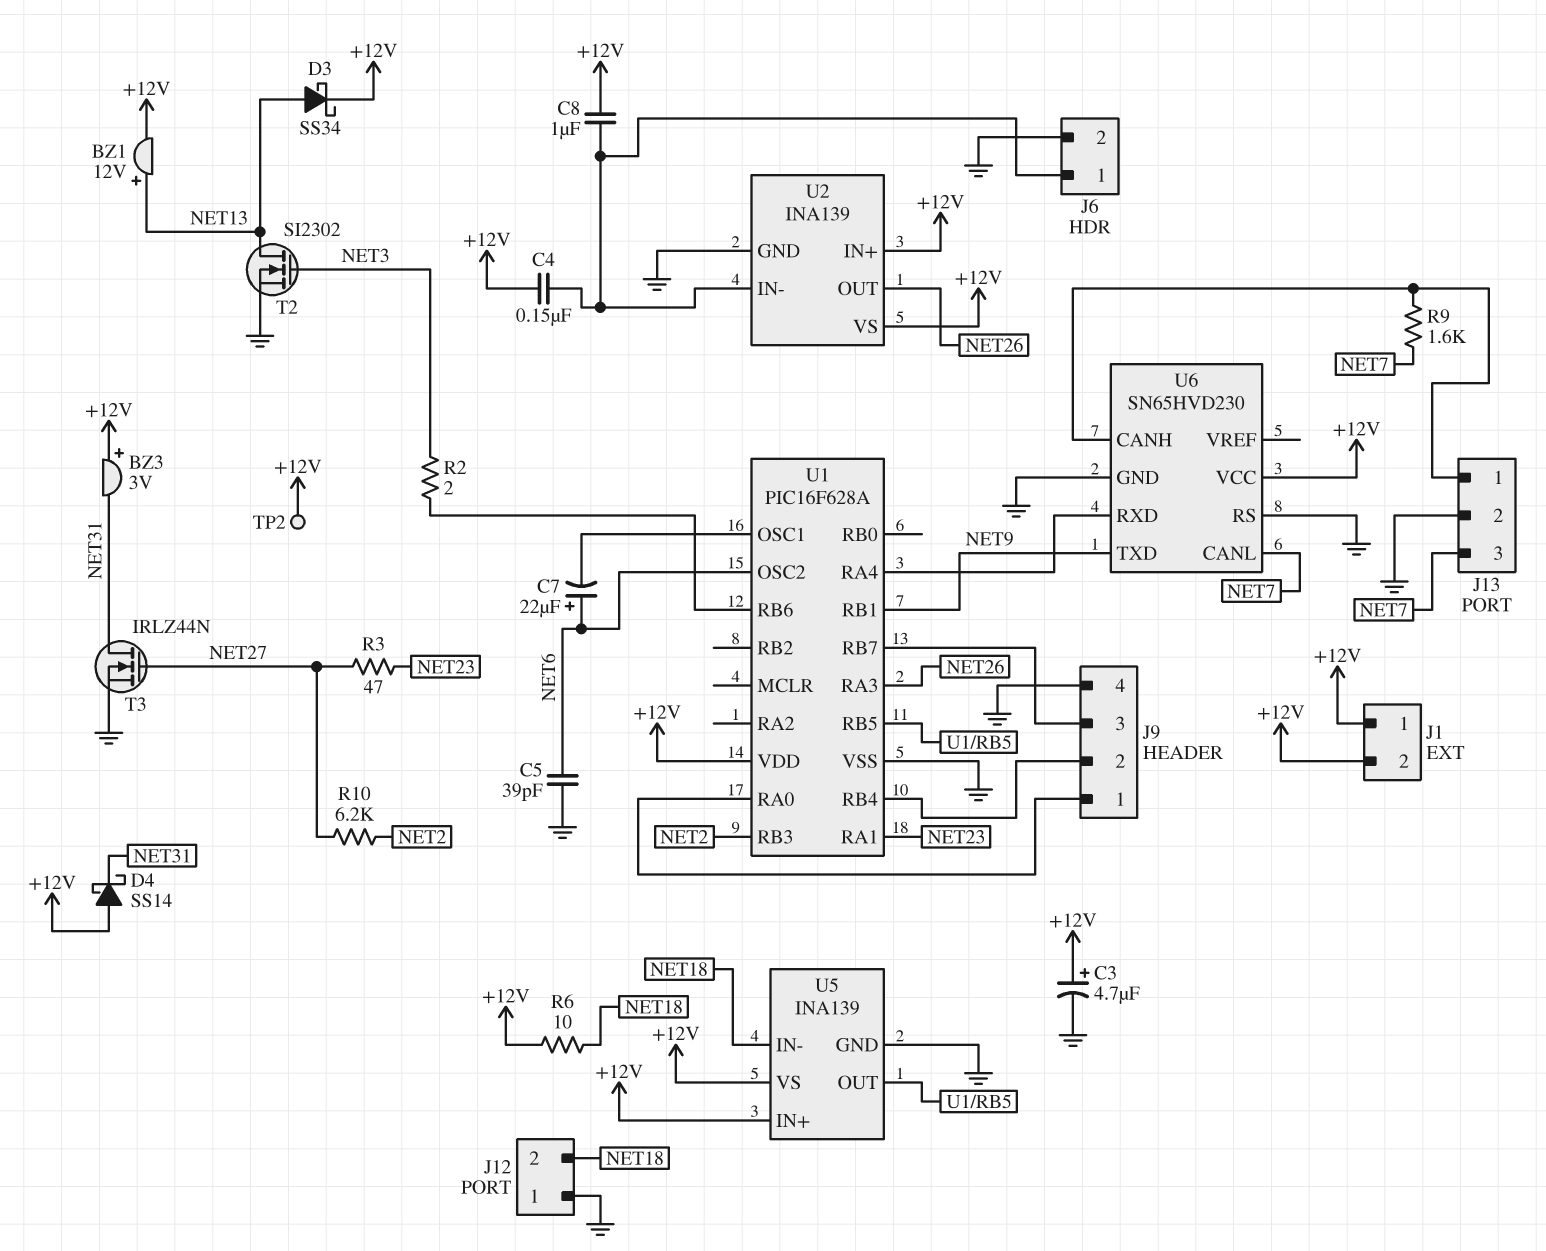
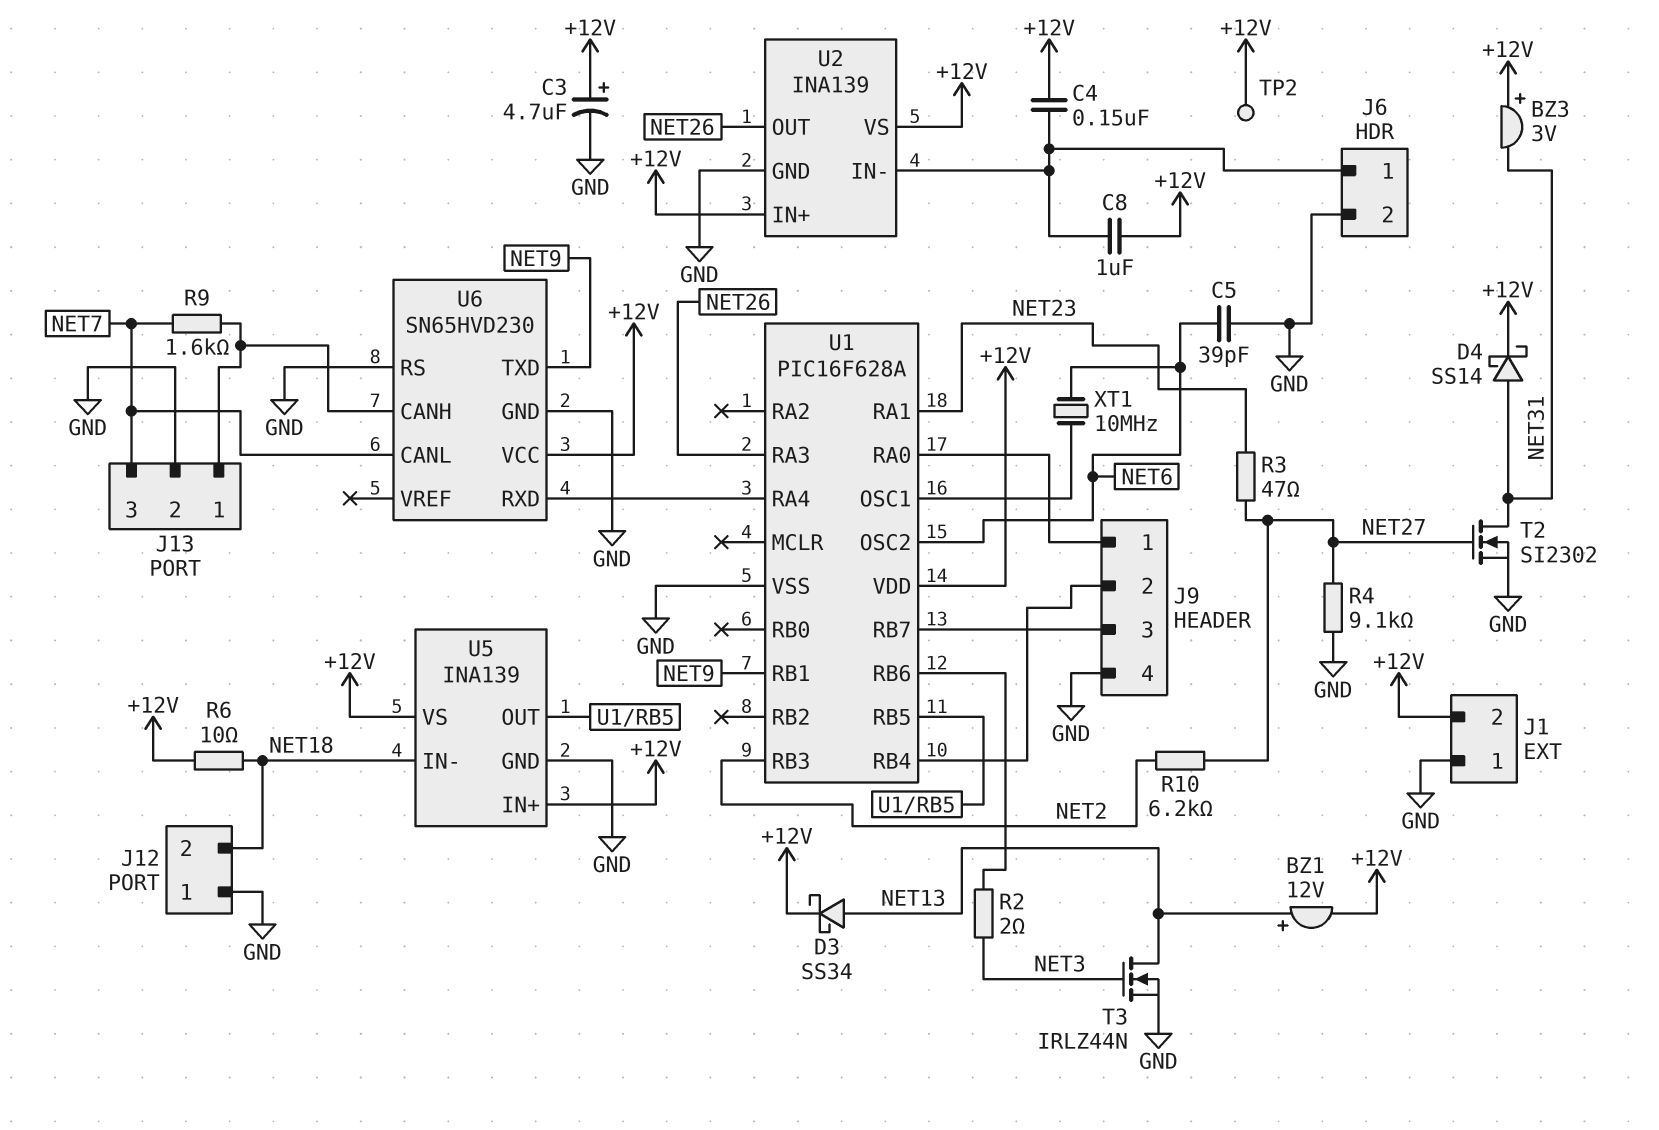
C7: 22uF (plus NET6, minus U1/OSC1) -> none
D4: schottky SS14 (A +12V, K NET31) -> schottky SS14 (A NET31, K +12V)
J1 pin 1: +12V -> GND
R4: none -> 9.1k (GND, NET27)
T2: NMOS SI2302 (G NET3, D NET13, S GND) -> NMOS SI2302 (G NET27, D NET31, S GND)
T3: NMOS IRLZ44N (G NET27, D NET31, S GND) -> NMOS IRLZ44N (G NET3, D NET13, S GND)
XT1: none -> 10MHz (NET6, U1/OSC1)

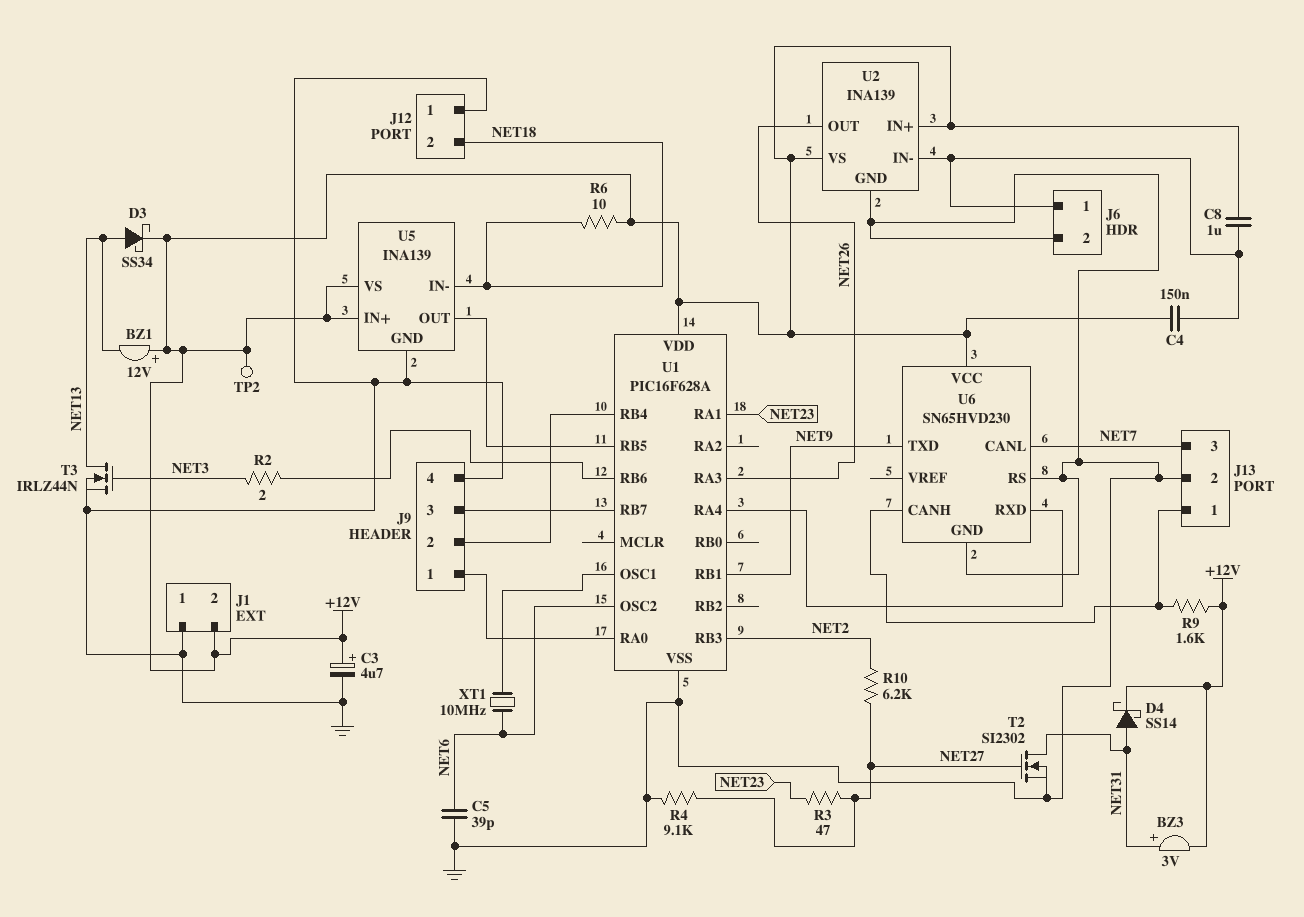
BZ1: buzzer 12V (plus NET13, minus +12V) -> buzzer 12V (plus +12V, minus NET13)
BZ3: buzzer 3V (plus +12V, minus NET31) -> buzzer 3V (plus NET31, minus +12V)
R9: 1.6k (J13/1, NET7) -> 1.6k (+12V, J13/1)

